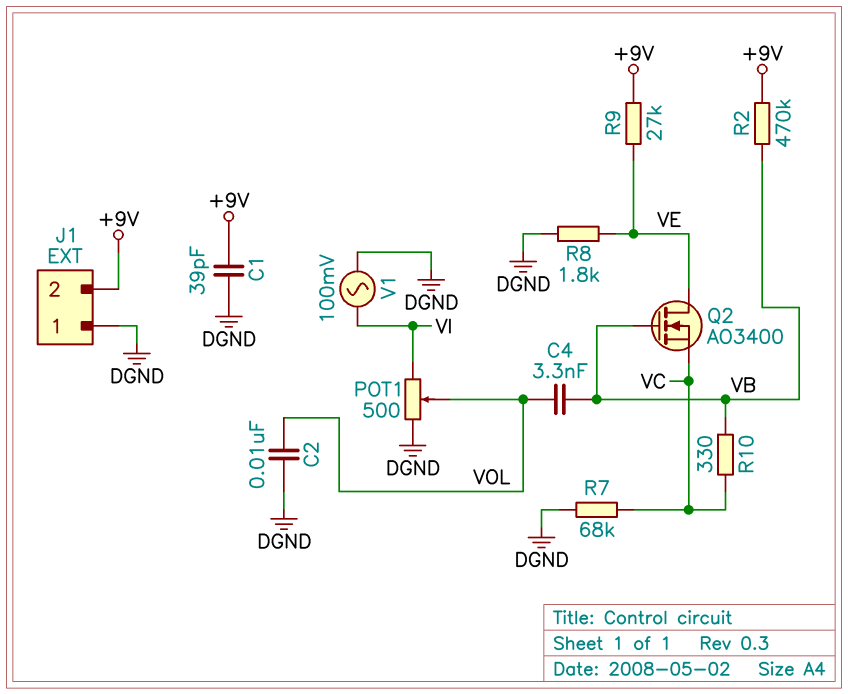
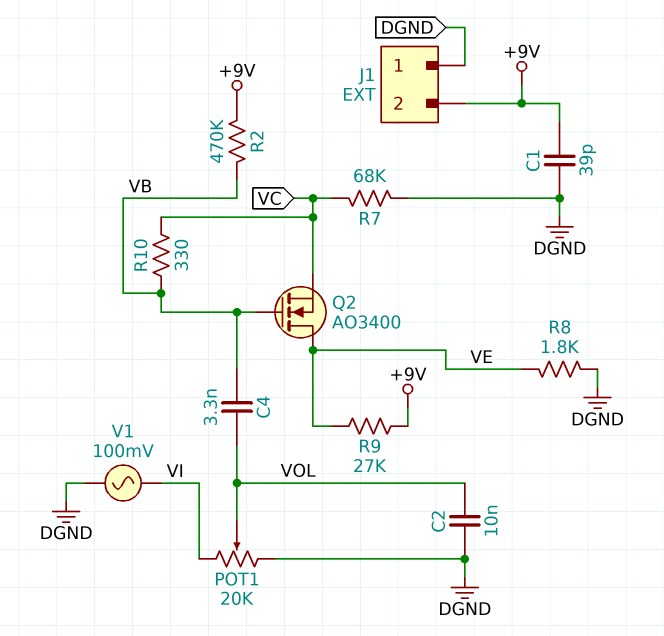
POT1: 500 (DGND, VI, wiper VOL) -> 20k (DGND, VI, wiper VOL)

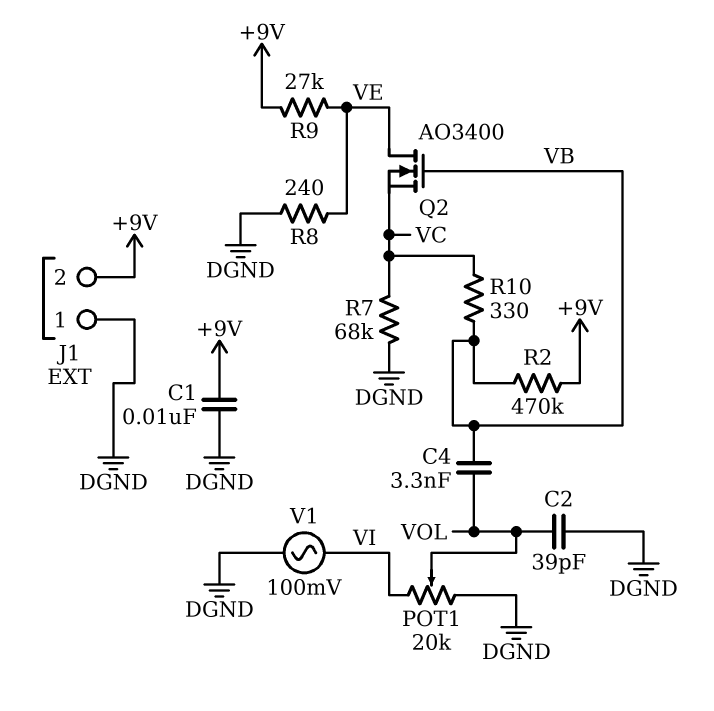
C1: 39pF (+9V, DGND) -> 10nF (+9V, DGND)
C2: 10nF (DGND, VOL) -> 39pF (DGND, VOL)
R8: 1.8k (DGND, VE) -> 240 (DGND, VE)

